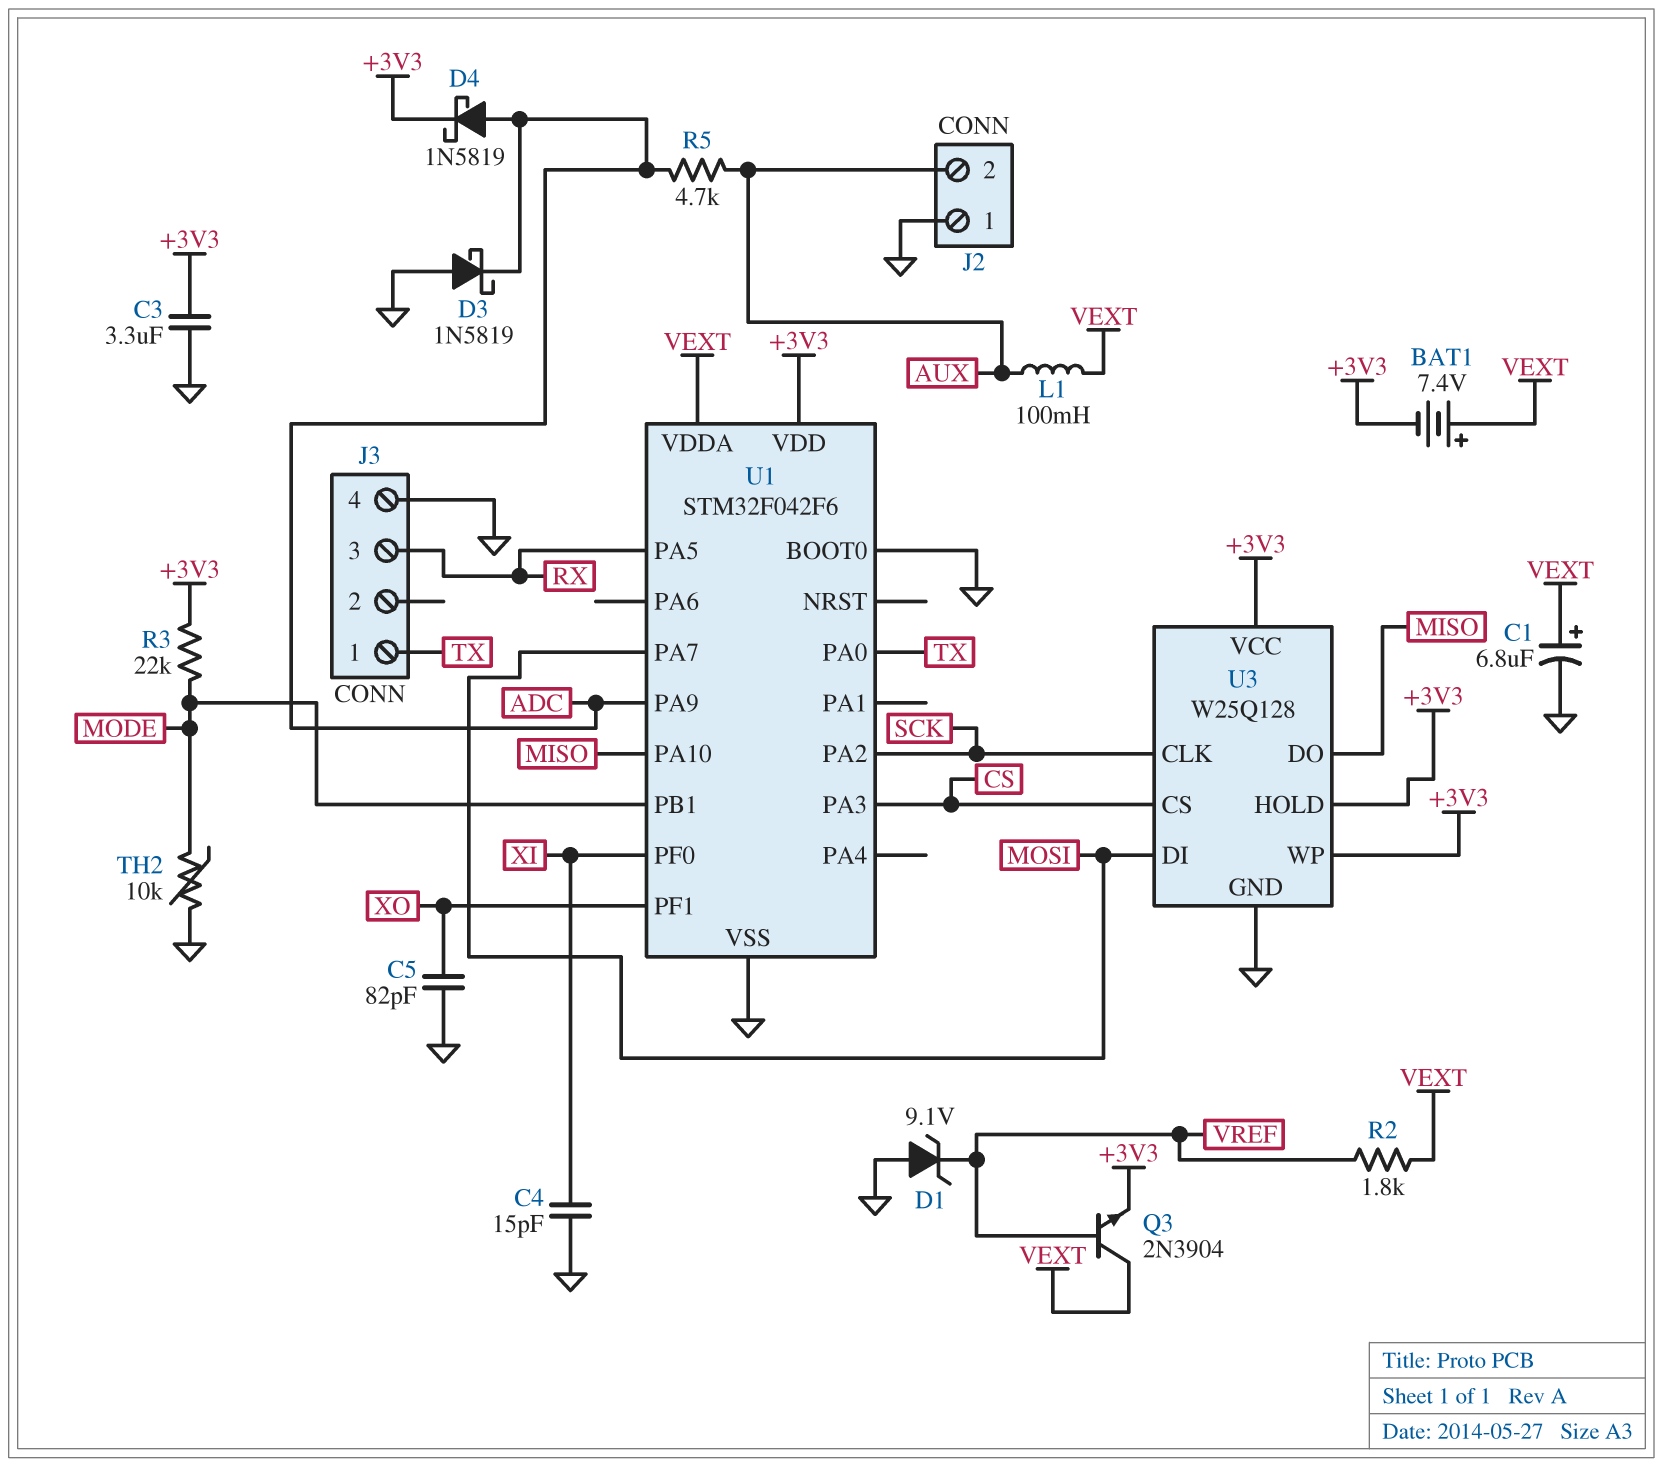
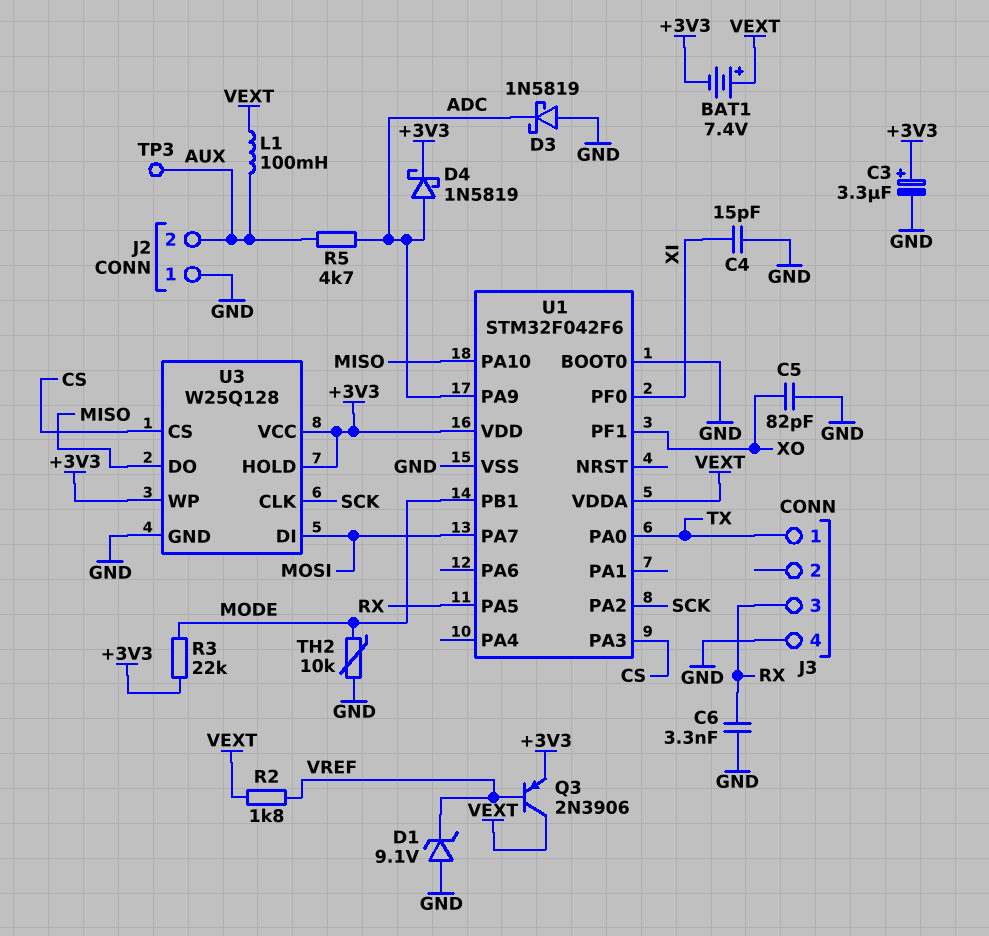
C1: 6.8uF (plus VEXT, minus GND) -> none
C3: 3.3uF (+3V3, GND) -> 3.3uF (plus +3V3, minus GND)
C6: none -> 3.3nF (GND, RX)
Q3: NPN 2N3904 (B VREF, C VEXT, E +3V3) -> PNP 2N3906 (B VREF, C VEXT, E +3V3)
TP3: none -> test point (AUX)

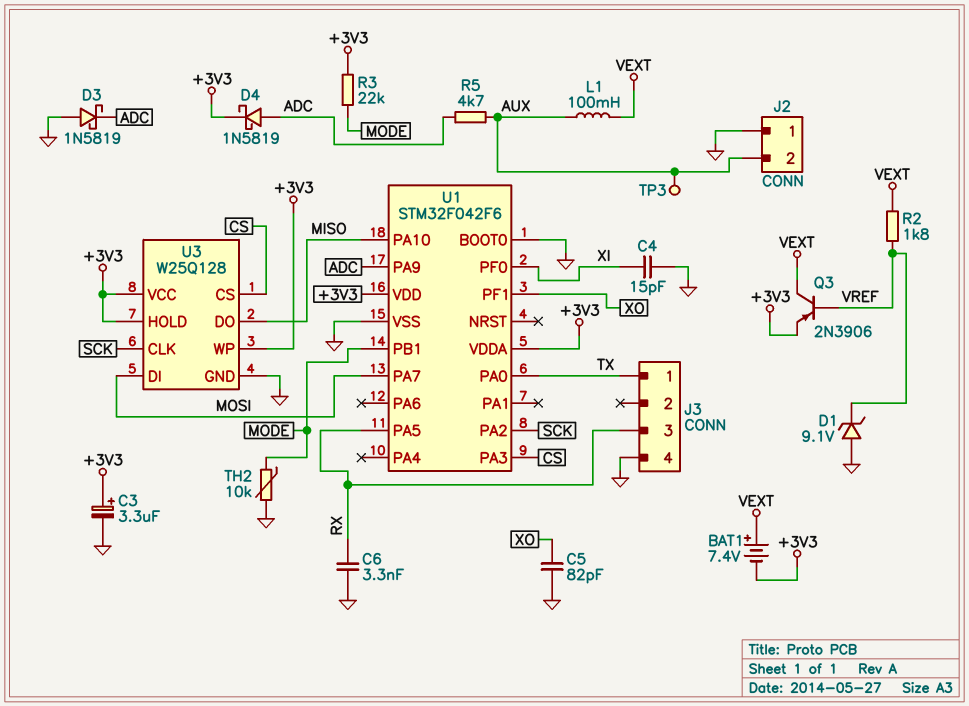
U1 pin VDDA: VEXT -> +3V3

